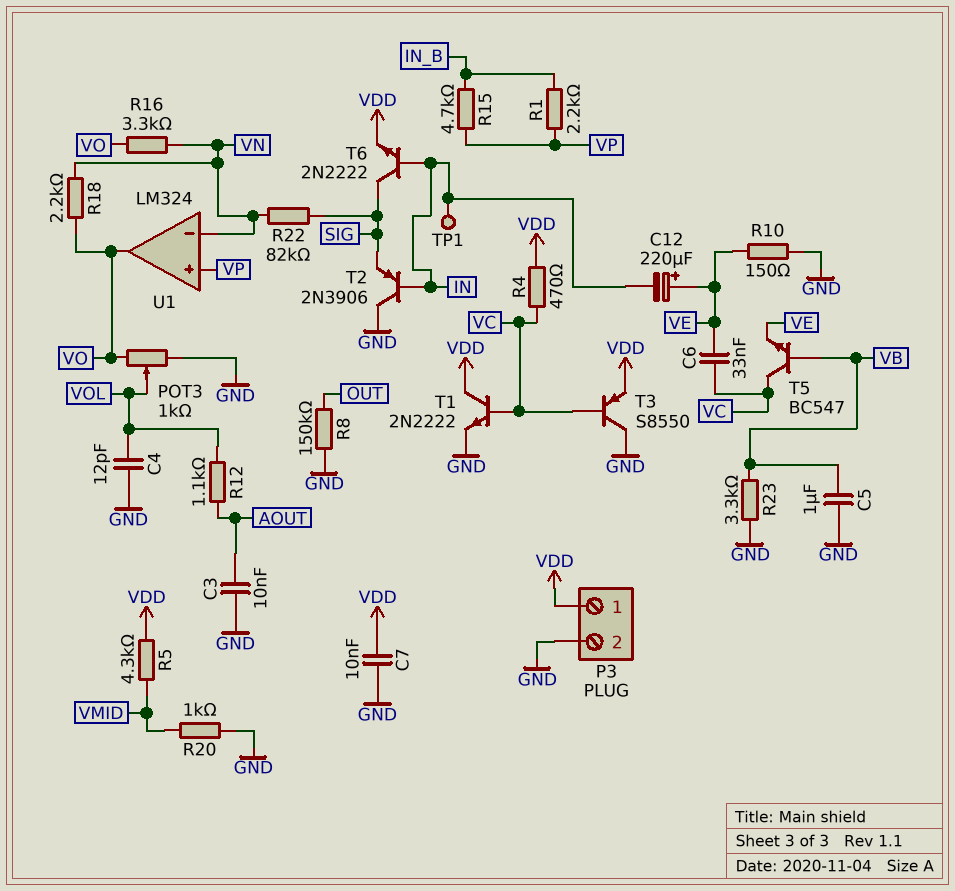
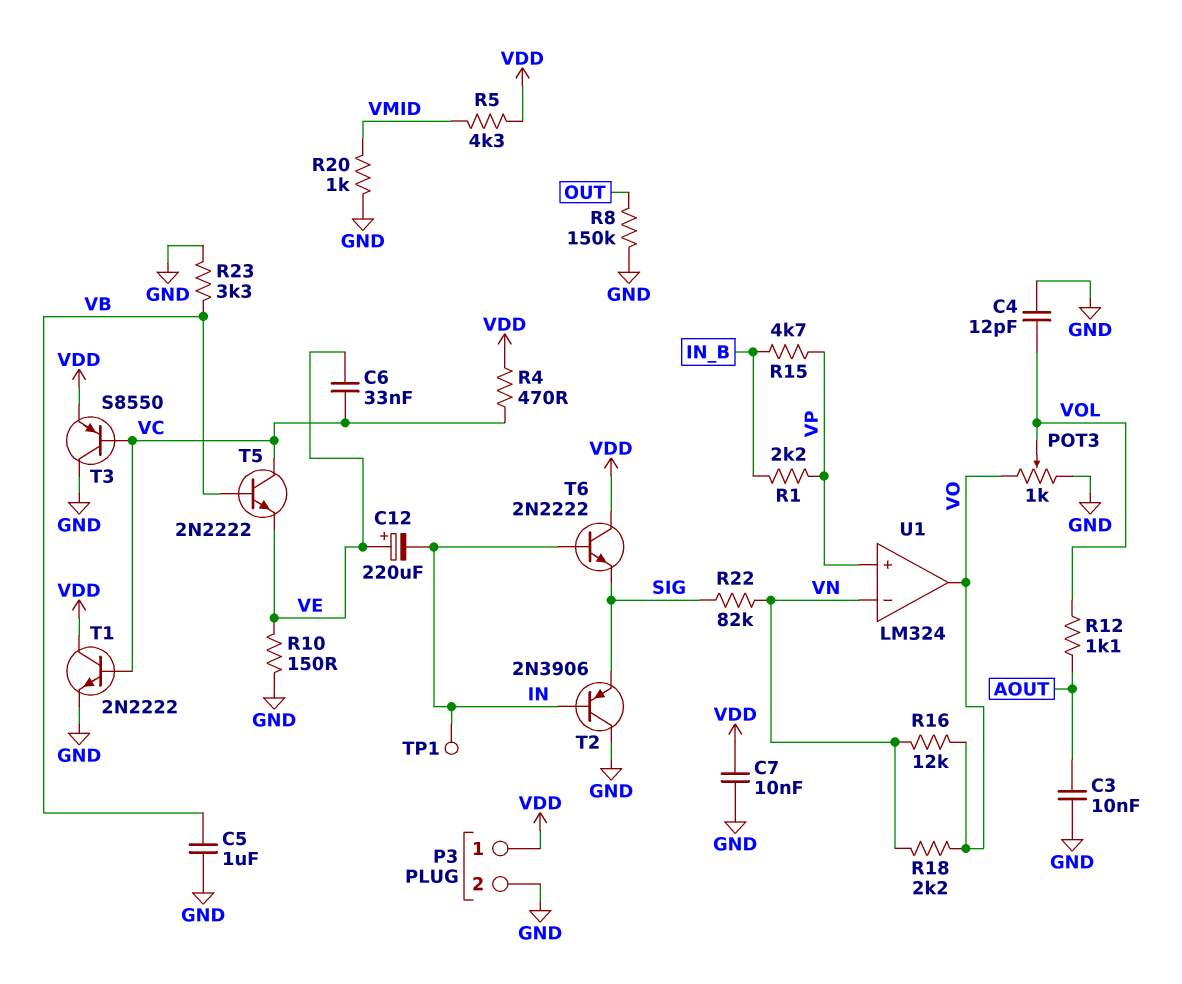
R16: 3.3k (VN, VO) -> 12k (VN, VO)
T5: NPN BC547 (B VB, C VC, E VE) -> NPN 2N2222 (B VB, C VC, E VE)
T6: NPN 2N2222 (B IN, C SIG, E VDD) -> NPN 2N2222 (B IN, C VDD, E SIG)

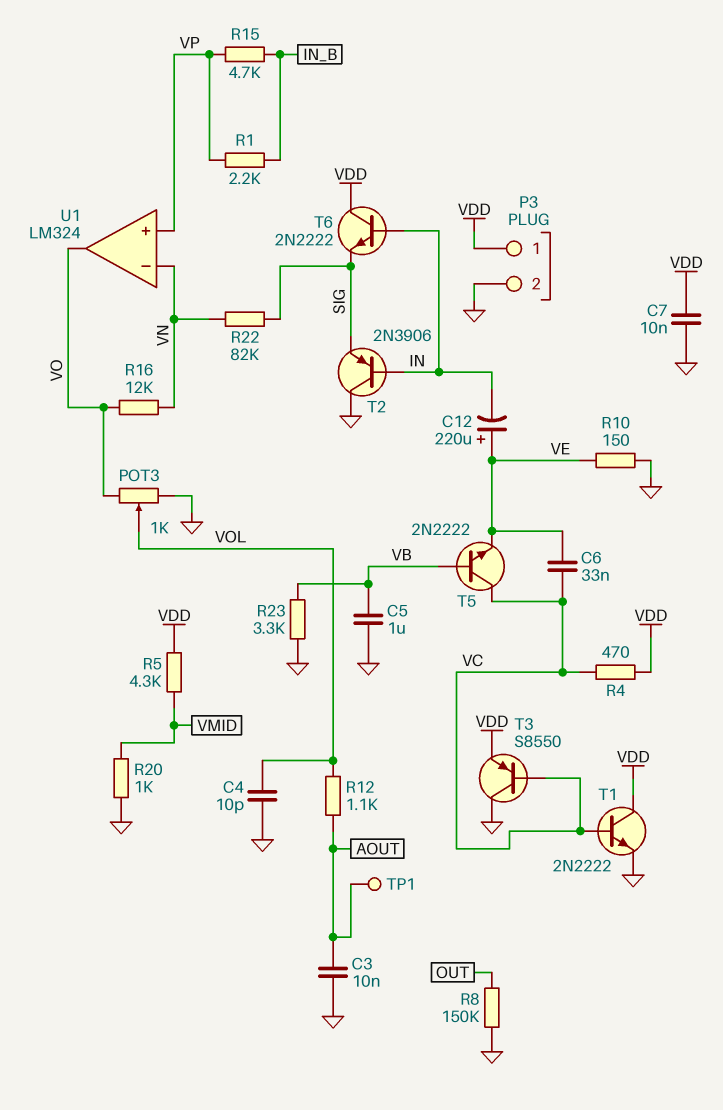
C4: 12pF (GND, VOL) -> 10pF (GND, VOL)
R18: 2.2k (VN, VO) -> none
TP1: test point (IN) -> test point (AOUT)

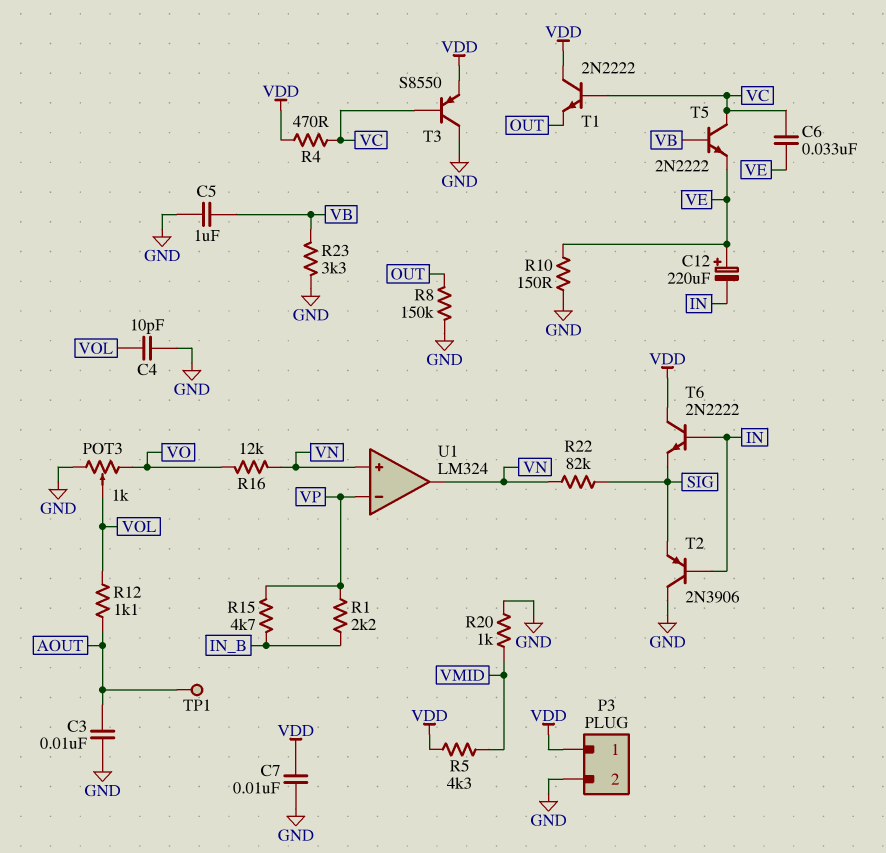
T1: NPN 2N2222 (B VC, C VDD, E GND) -> NPN 2N2222 (B VC, C VDD, E OUT)
U1 pin in+: VP -> VN
U1 pin in-: VN -> VP
U1 pin out: VO -> VN

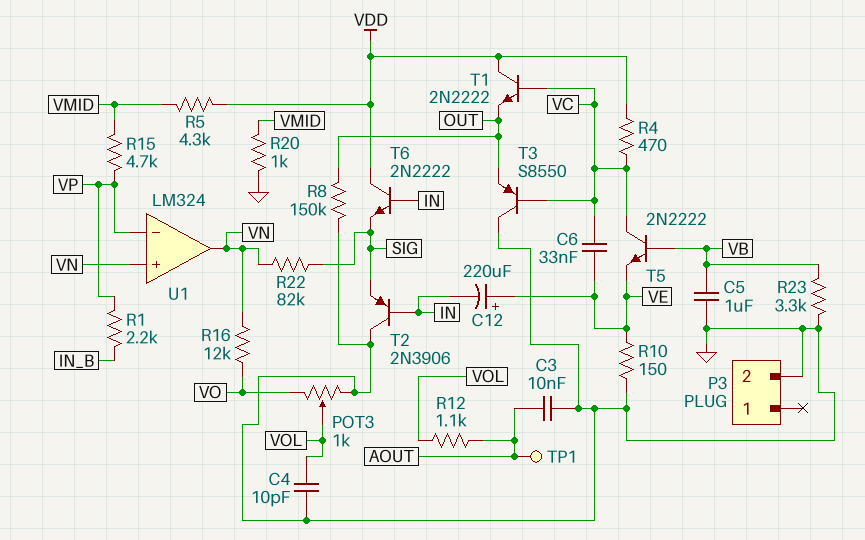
C7: 10nF (GND, VDD) -> none
P3 pin 1: VDD -> none
R15: 4.7k (IN_B, VP) -> 4.7k (VMID, VP)
T3: PNP S8550 (B VC, C GND, E VDD) -> PNP S8550 (B VC, C GND, E OUT)

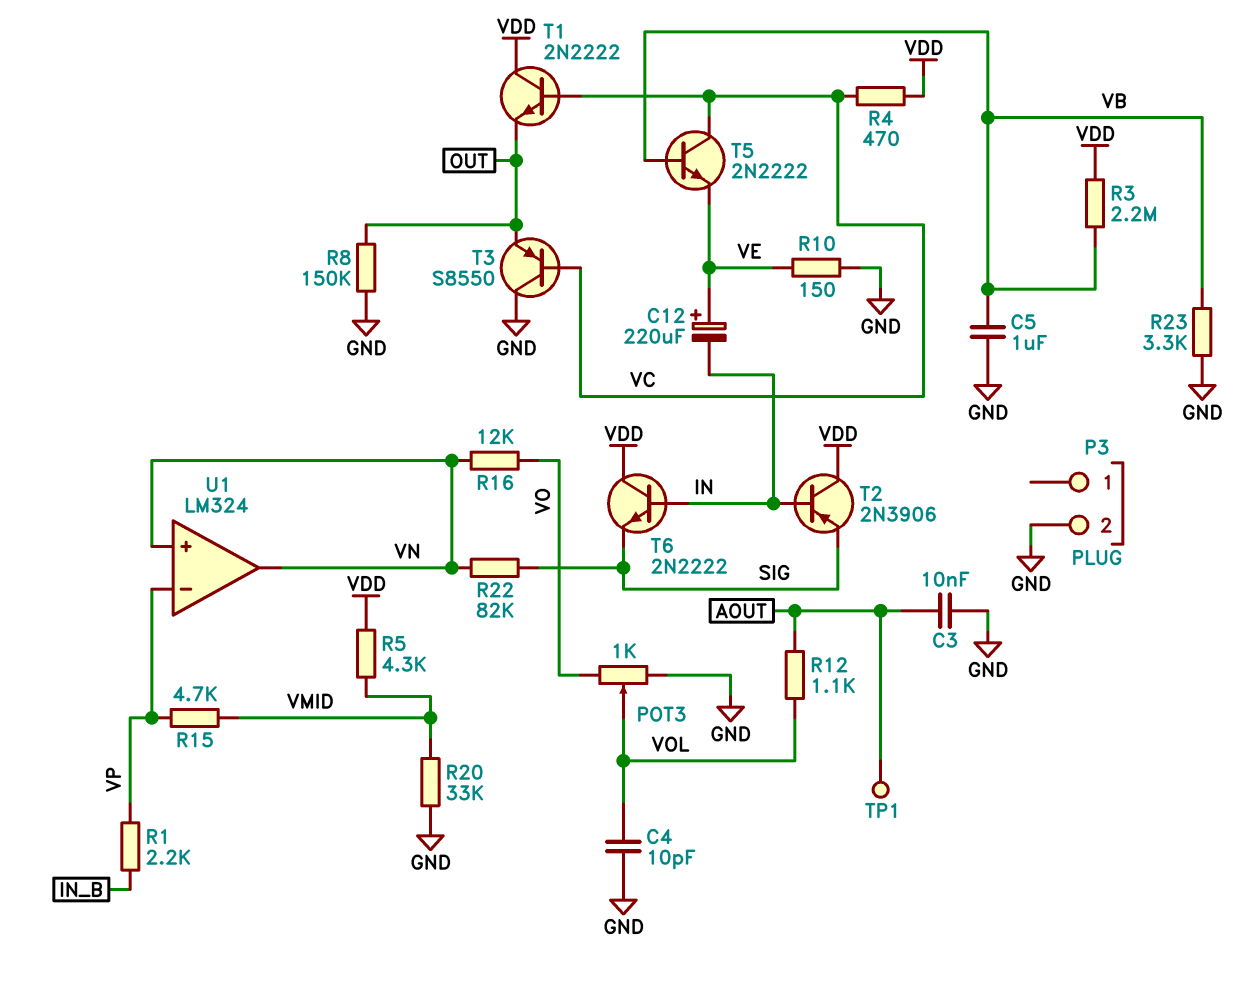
C6: 33nF (VC, VE) -> none
R3: none -> 2.2M (VB, VDD)
R20: 1k (GND, VMID) -> 33k (GND, VMID)
T2: PNP 2N3906 (B IN, C GND, E SIG) -> PNP 2N3906 (B IN, C VDD, E SIG)

